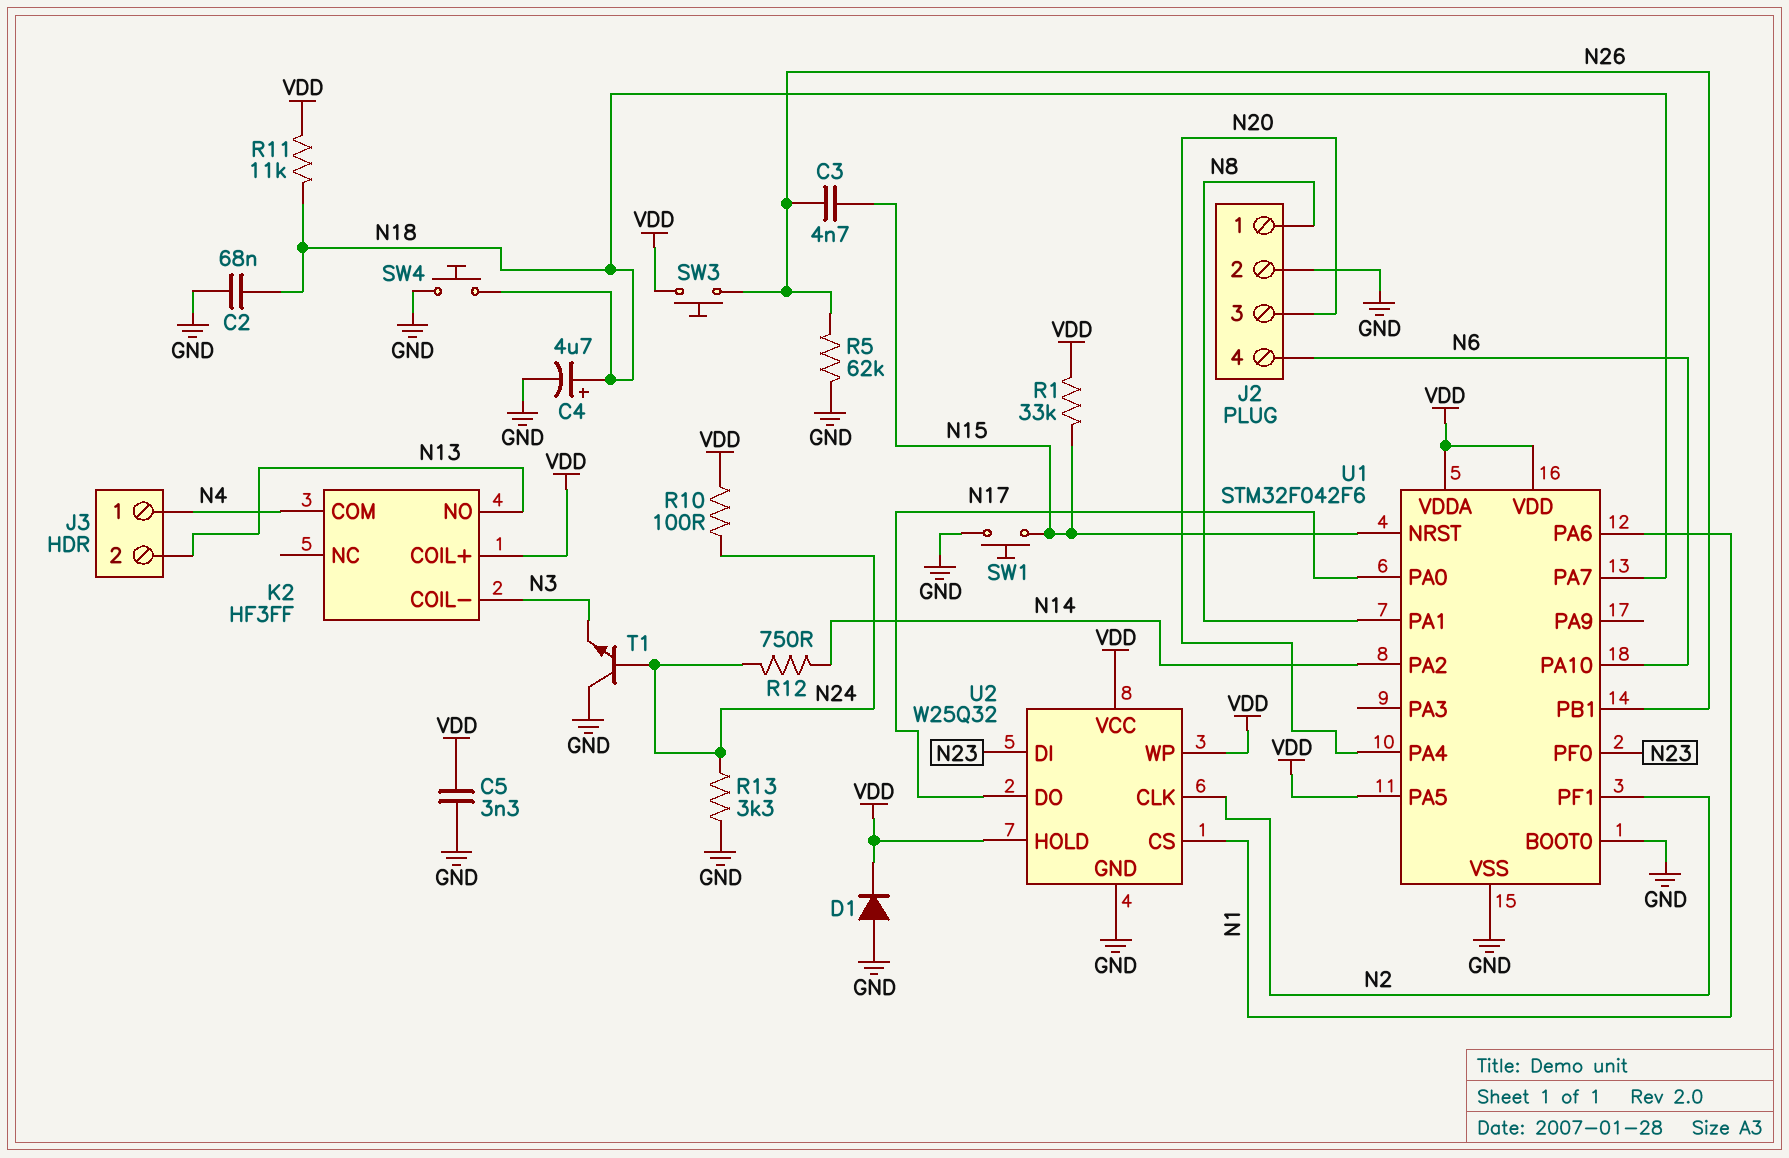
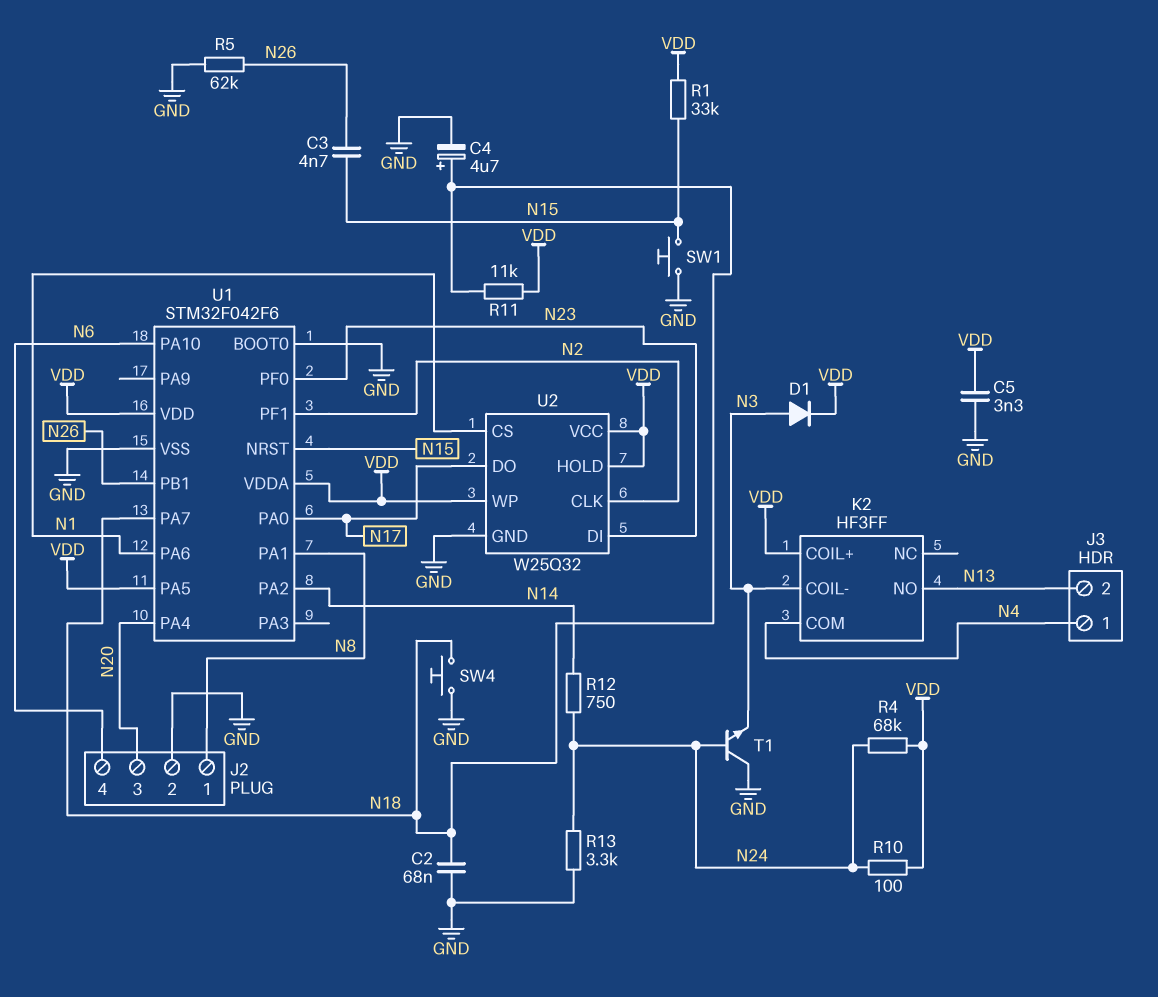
D1: diode (A GND, K VDD) -> diode (A N3, K VDD)
R4: none -> 68k (N24, VDD)
SW3: button (N26, VDD) -> none

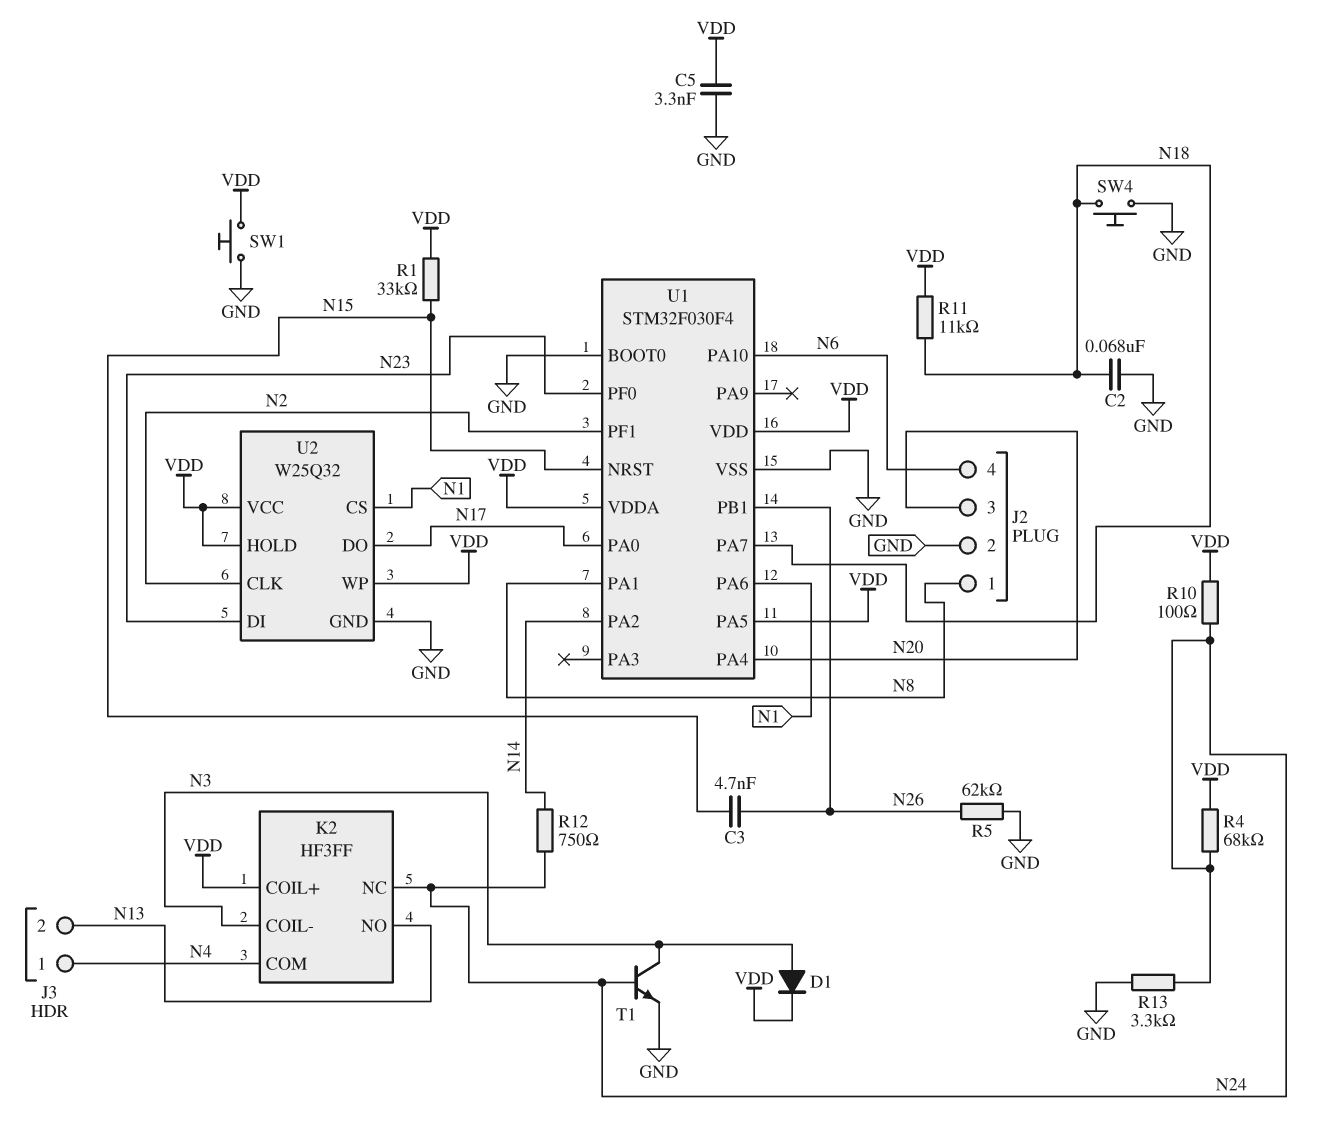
C4: 4.7uF (plus N18, minus GND) -> none
K2 pin NC: none -> N24
SW1: button (GND, N15) -> button (GND, VDD)
T1: NPN (B N24, C GND, E N3) -> NPN (B N24, C N3, E GND)
U1: STM32F042F6 -> STM32F030F4

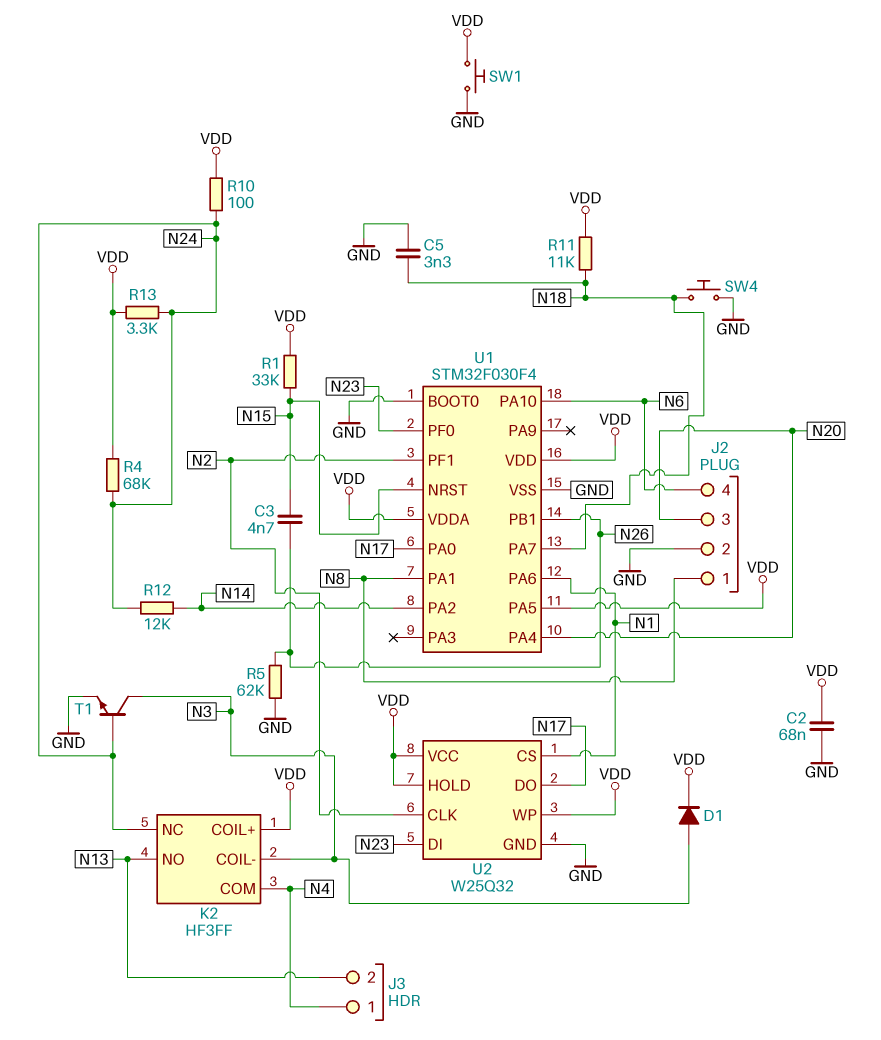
C2: 68nF (GND, N18) -> 68nF (GND, VDD)
C5: 3.3nF (GND, VDD) -> 3.3nF (GND, N18)
R12: 750 (N14, N24) -> 12k (N14, N24)
R13: 3.3k (GND, N24) -> 3.3k (N24, VDD)

